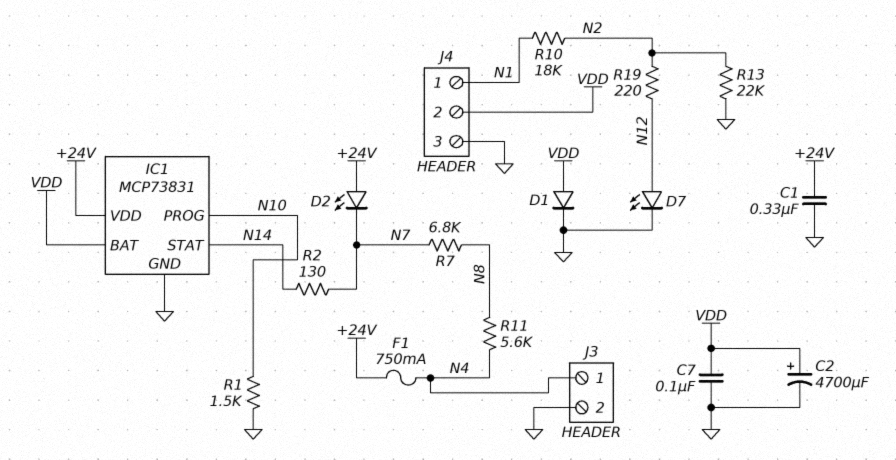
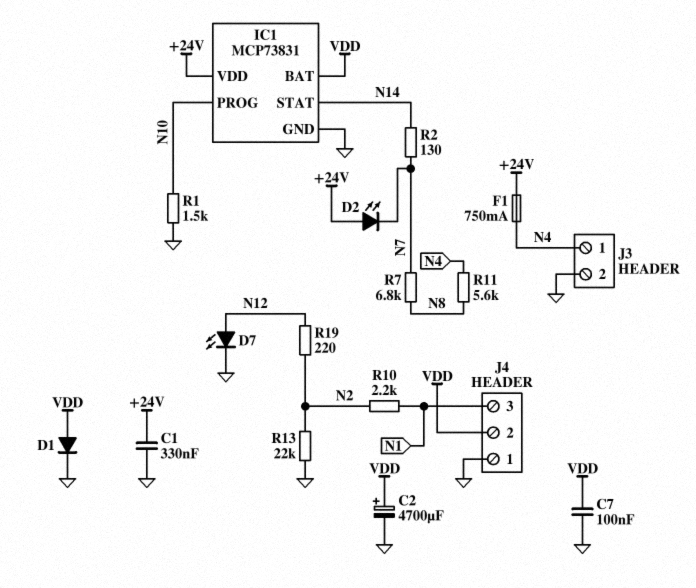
J4 pin 1: N1 -> GND
J4 pin 3: GND -> N1
R10: 18k (N1, N2) -> 2.2k (N1, N2)

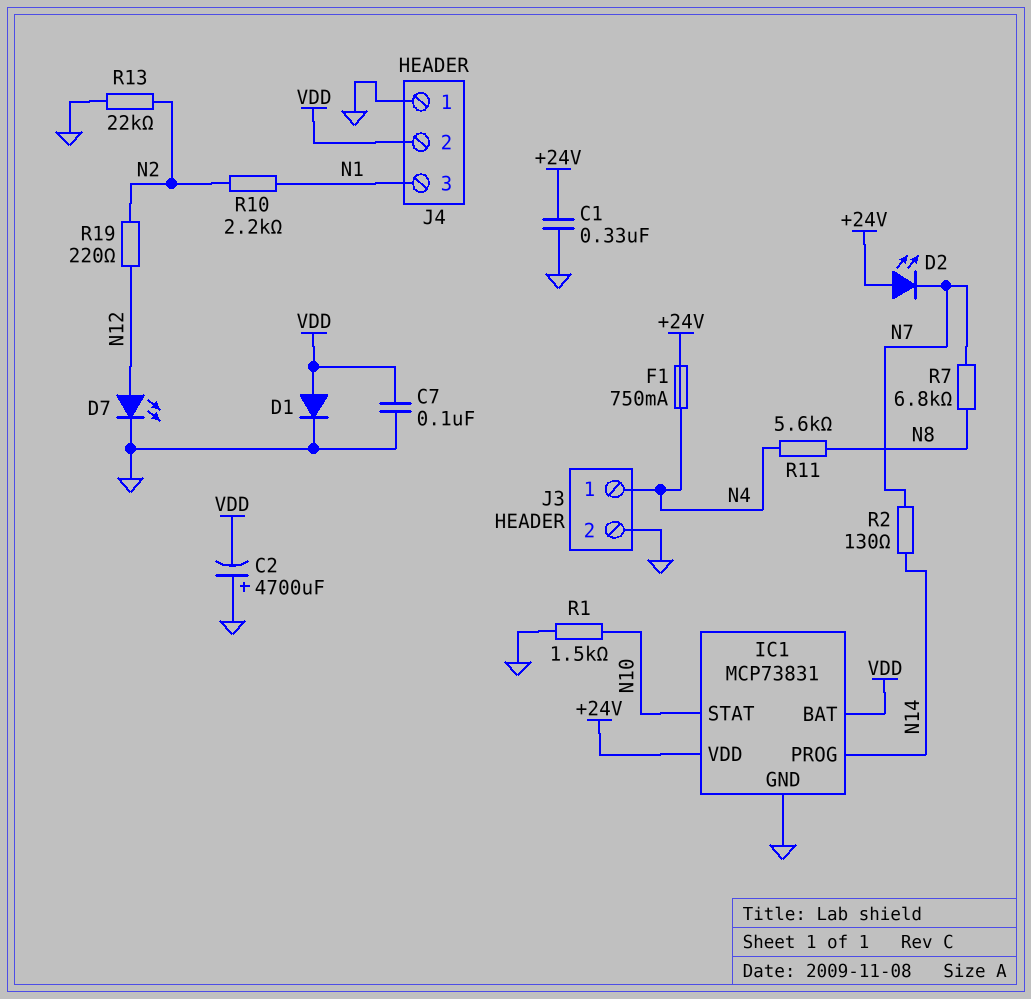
C2: 4700uF (plus VDD, minus GND) -> 4700uF (plus GND, minus VDD)
IC1 pin PROG: N10 -> N14
IC1 pin STAT: N14 -> N10

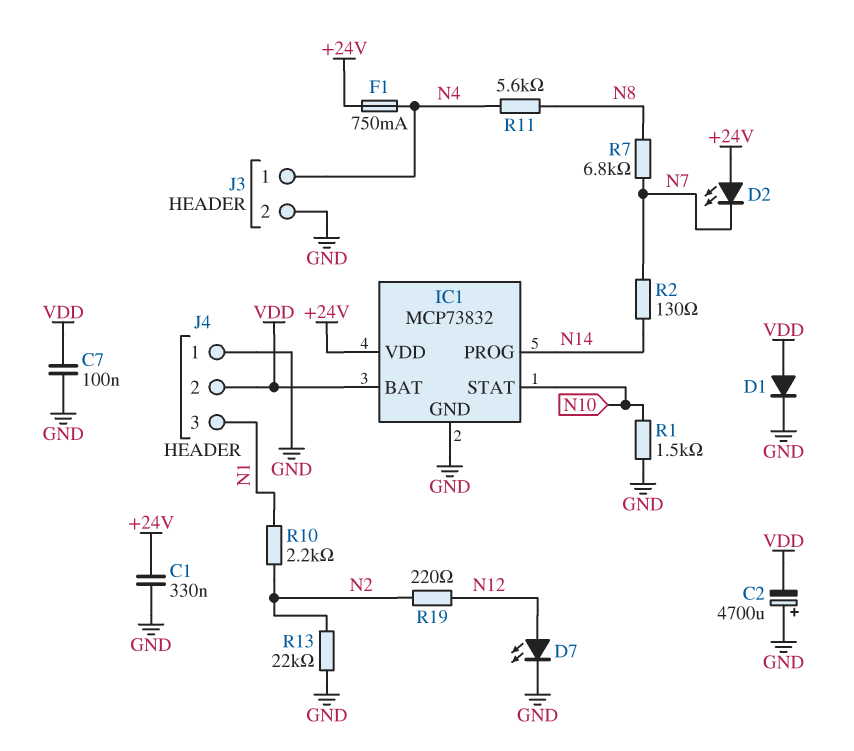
IC1: MCP73831 -> MCP73832

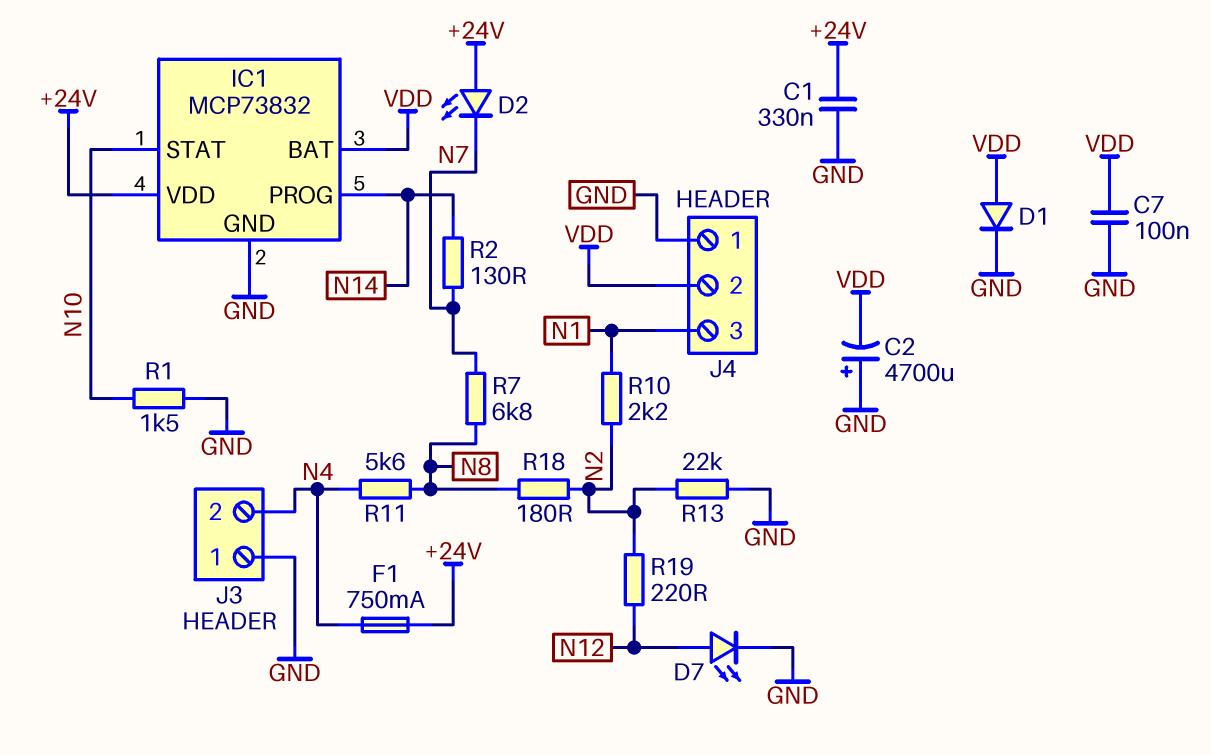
J3 pin 1: N4 -> GND
J3 pin 2: GND -> N4
R18: none -> 180 (N2, N8)

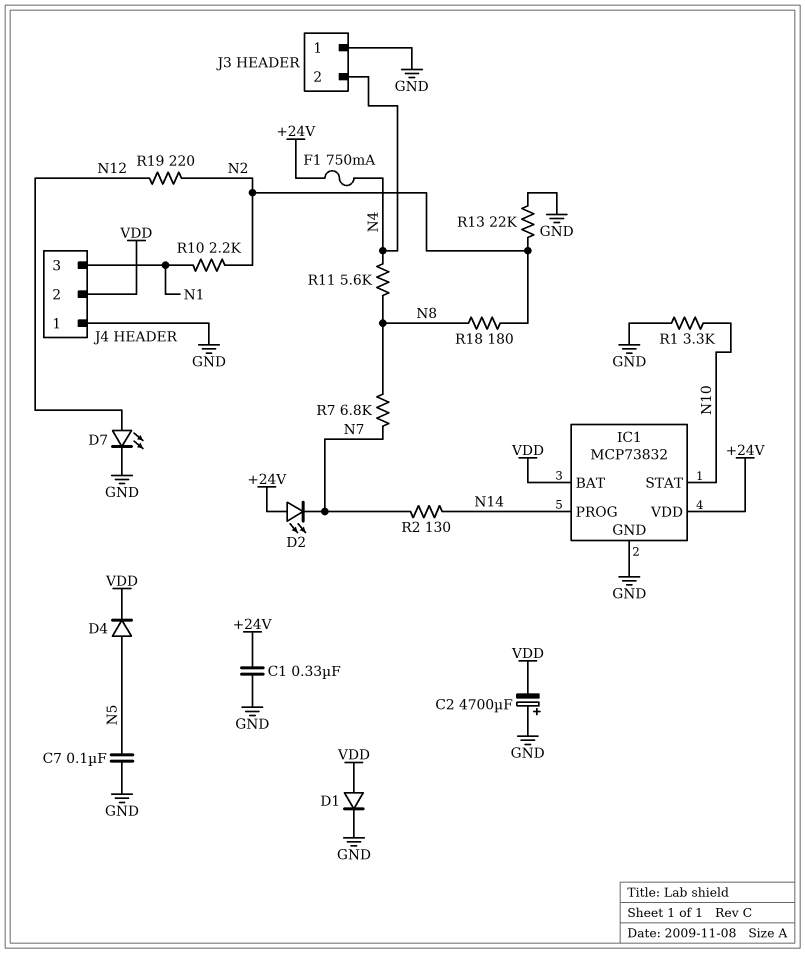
C7: 100nF (GND, VDD) -> 100nF (GND, N5)
D4: none -> diode (A N5, K VDD)
R1: 1.5k (GND, N10) -> 3.3k (GND, N10)

